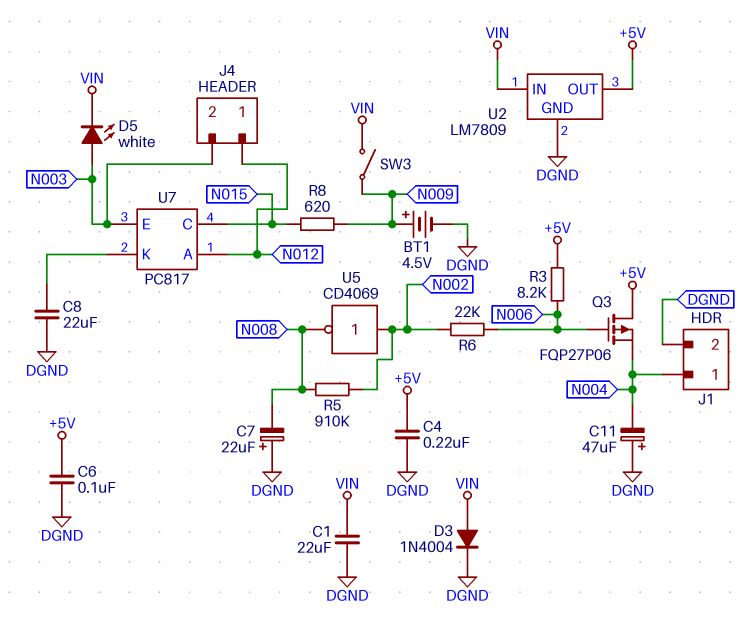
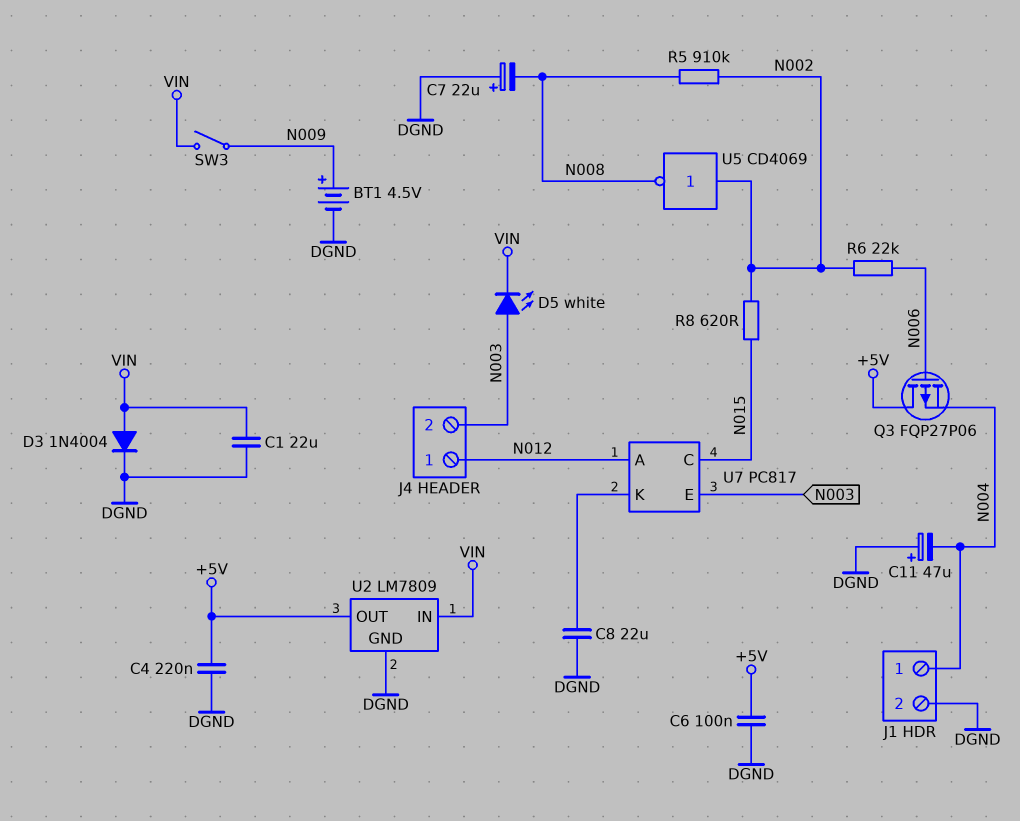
R3: 8.2k (+5V, N006) -> none
R8: 620 (N009, N015) -> 620 (N002, N015)

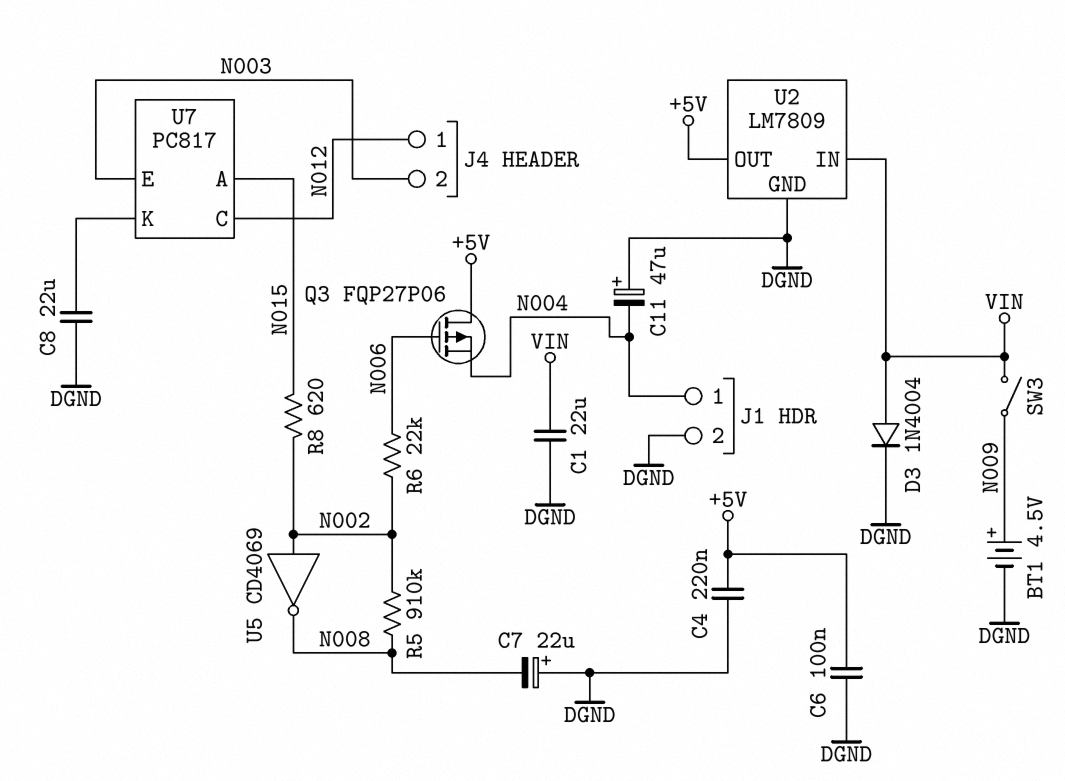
D5: LED white (A N003, K VIN) -> none
U7 pin A: N012 -> N015
U7 pin C: N015 -> N012

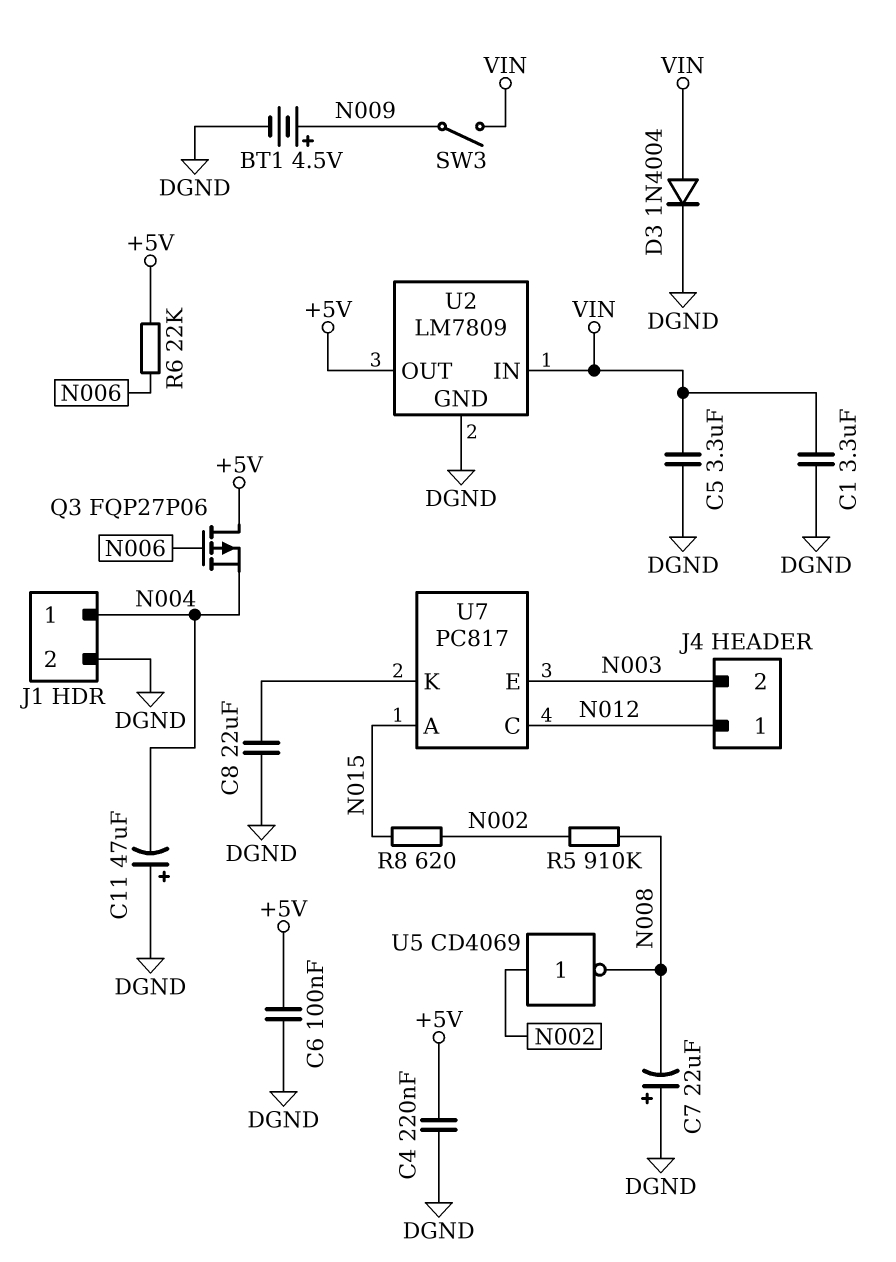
C1: 22uF (DGND, VIN) -> 3.3uF (DGND, VIN)
C5: none -> 3.3uF (DGND, VIN)
R6: 22k (N002, N006) -> 22k (+5V, N006)

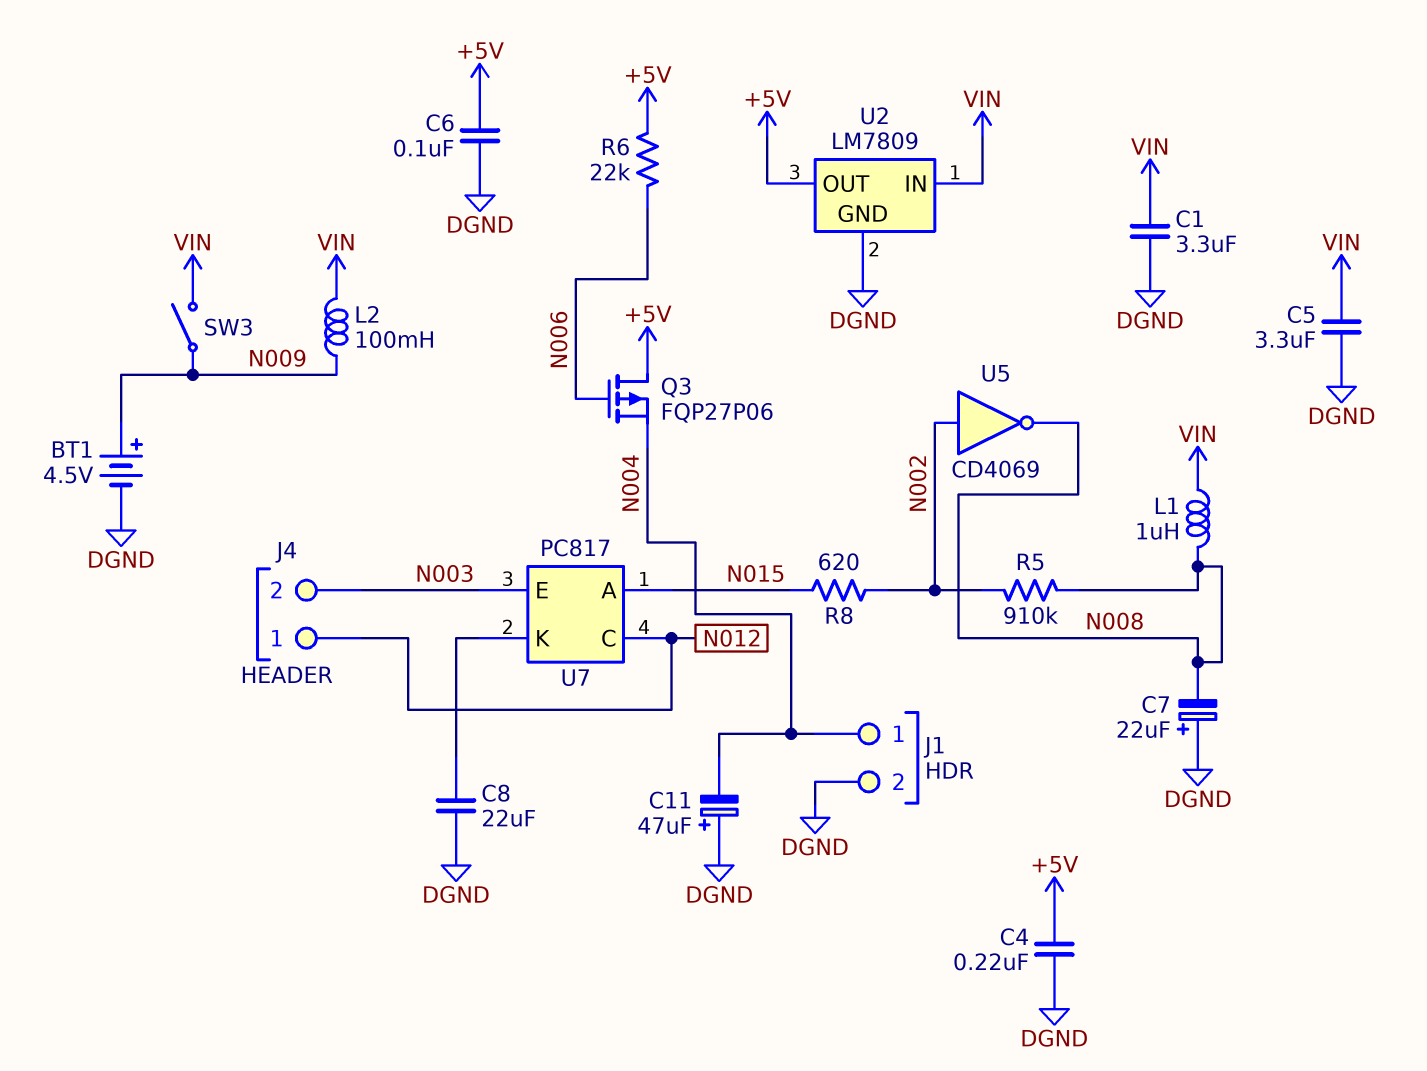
D3: diode 1N4004 (A VIN, K DGND) -> none
L1: none -> 1uH (N008, VIN)
L2: none -> 100mH (N009, VIN)

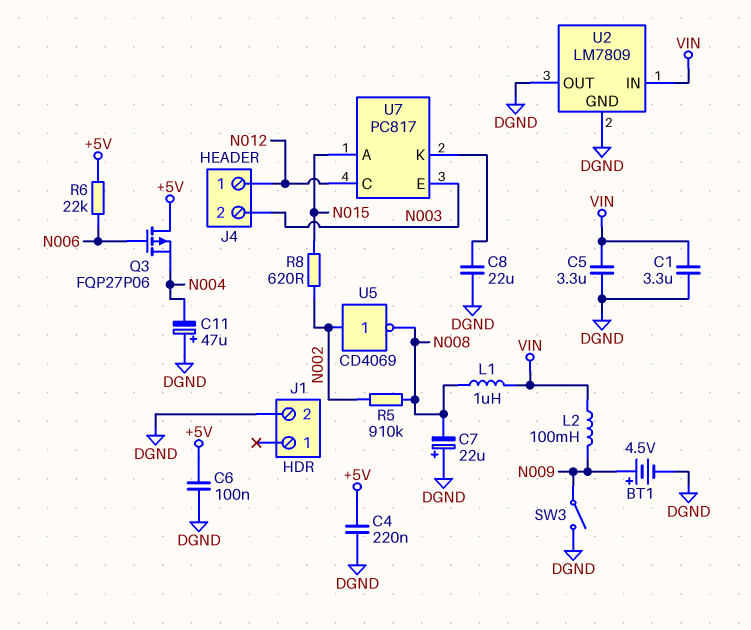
J1 pin 1: N004 -> none
SW3: switch (N009, VIN) -> switch (DGND, N009)
U2 pin OUT: +5V -> DGND

